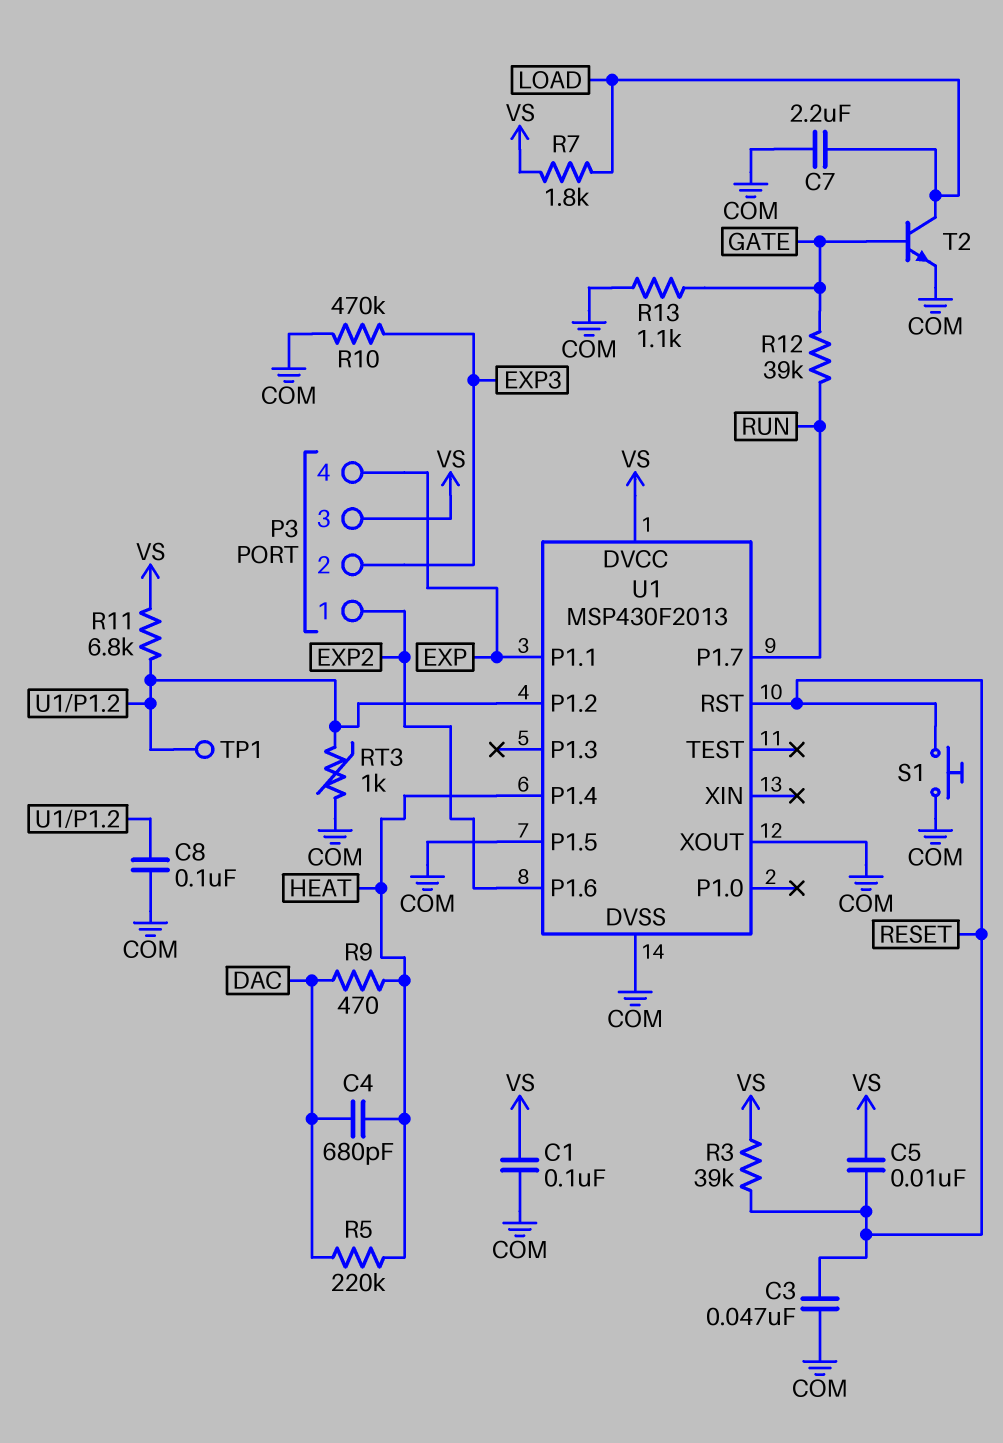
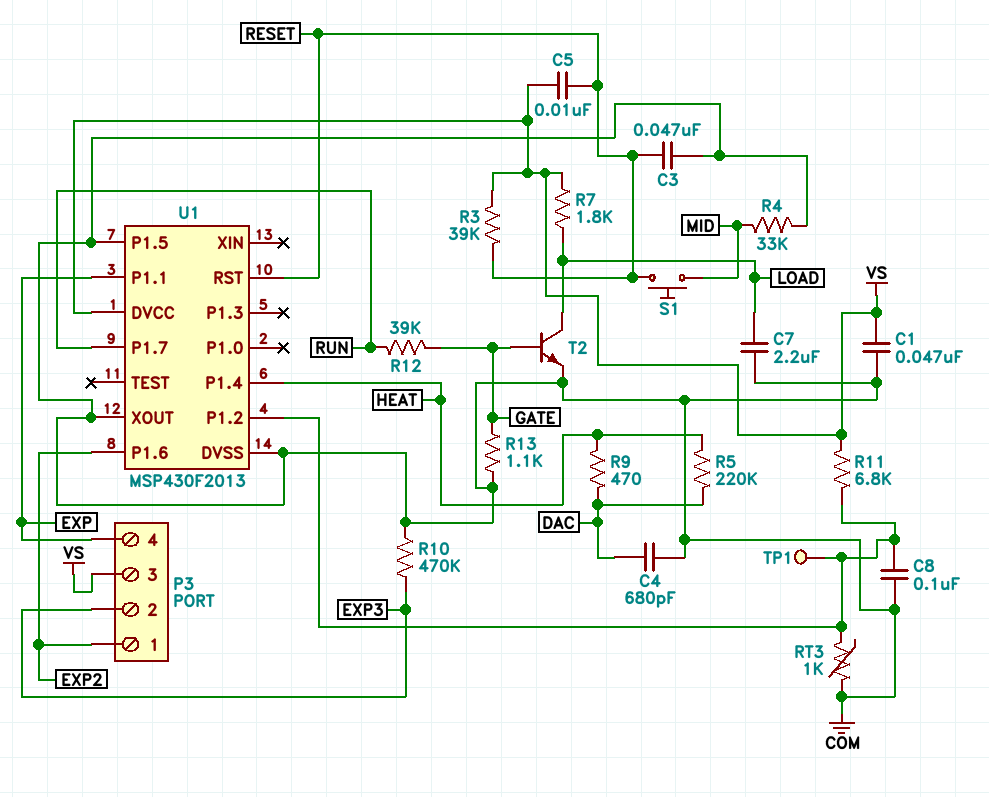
C1: 100nF (COM, VS) -> 47nF (COM, VS)
C4: 680pF (DAC, HEAT) -> 680pF (COM, DAC)
R4: none -> 33k (COM, MID)
S1: button (COM, RESET) -> button (MID, RESET)

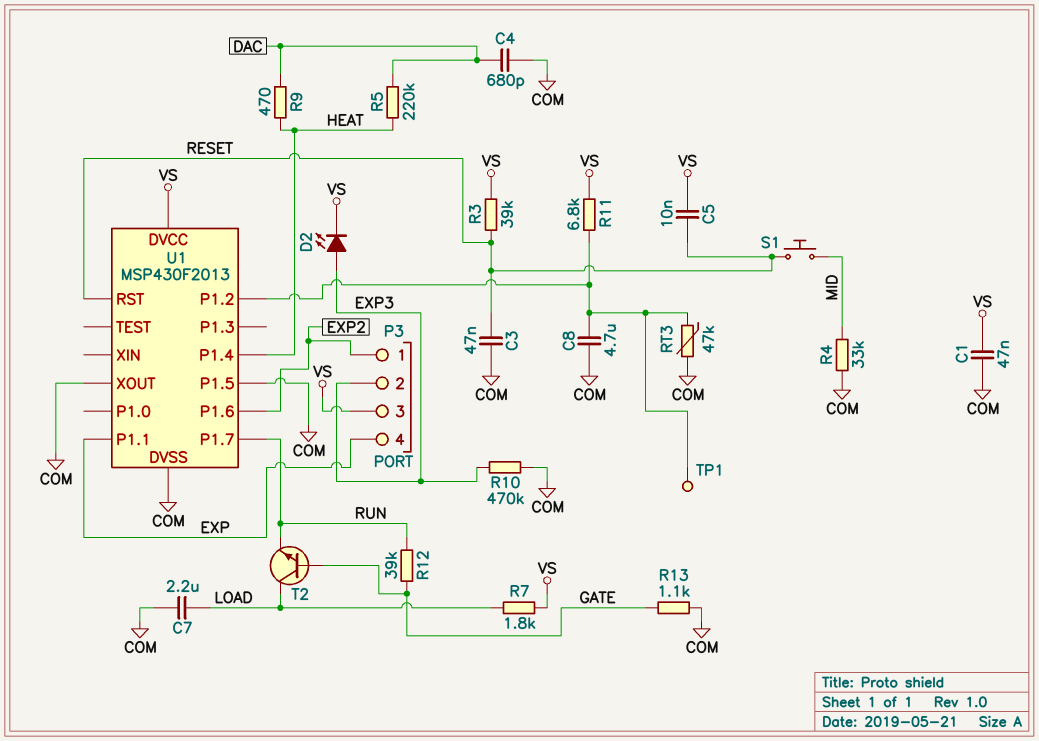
C8: 100nF (COM, U1/P1.2) -> 4.7uF (COM, U1/P1.2)
D2: none -> LED (A EXP3, K VS)
RT3: 1k (COM, U1/P1.2) -> 47k (COM, U1/P1.2)
T2: NPN (B GATE, C LOAD, E COM) -> NPN (B GATE, C LOAD, E RUN)

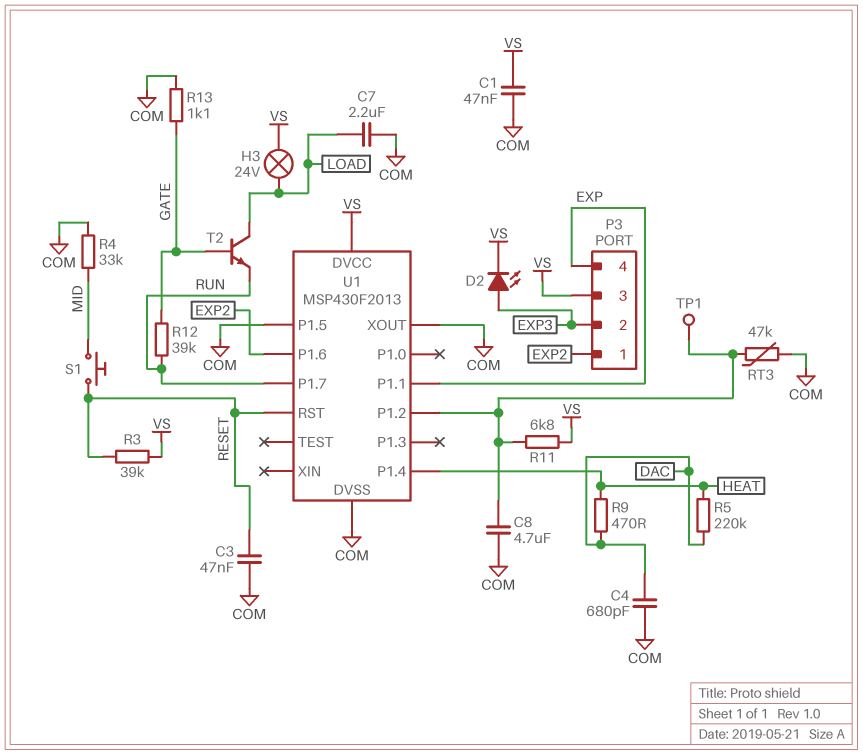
C5: 10nF (RESET, VS) -> none
H3: none -> lamp 24V (LOAD, VS)
R7: 1.8k (LOAD, VS) -> none
R10: 470k (COM, EXP3) -> none

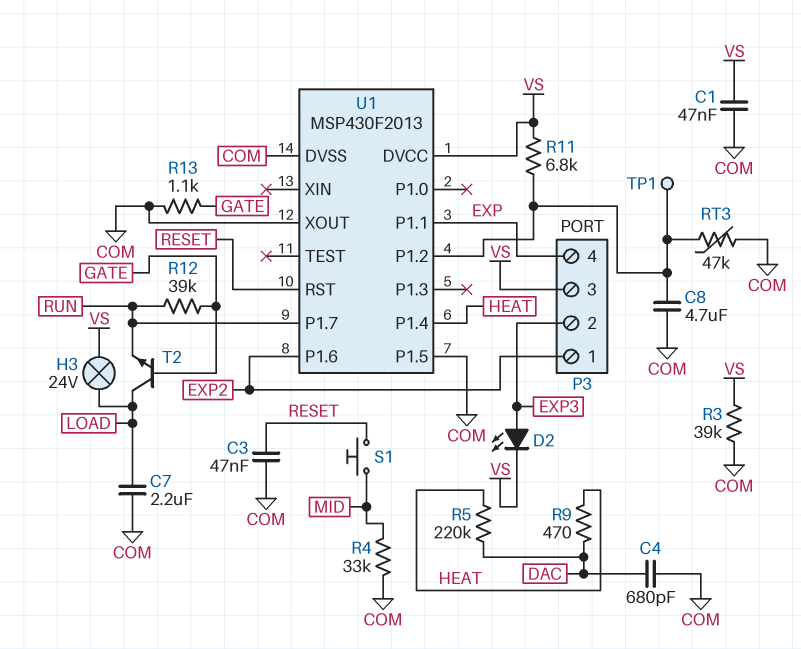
R3: 39k (RESET, VS) -> 39k (COM, VS)

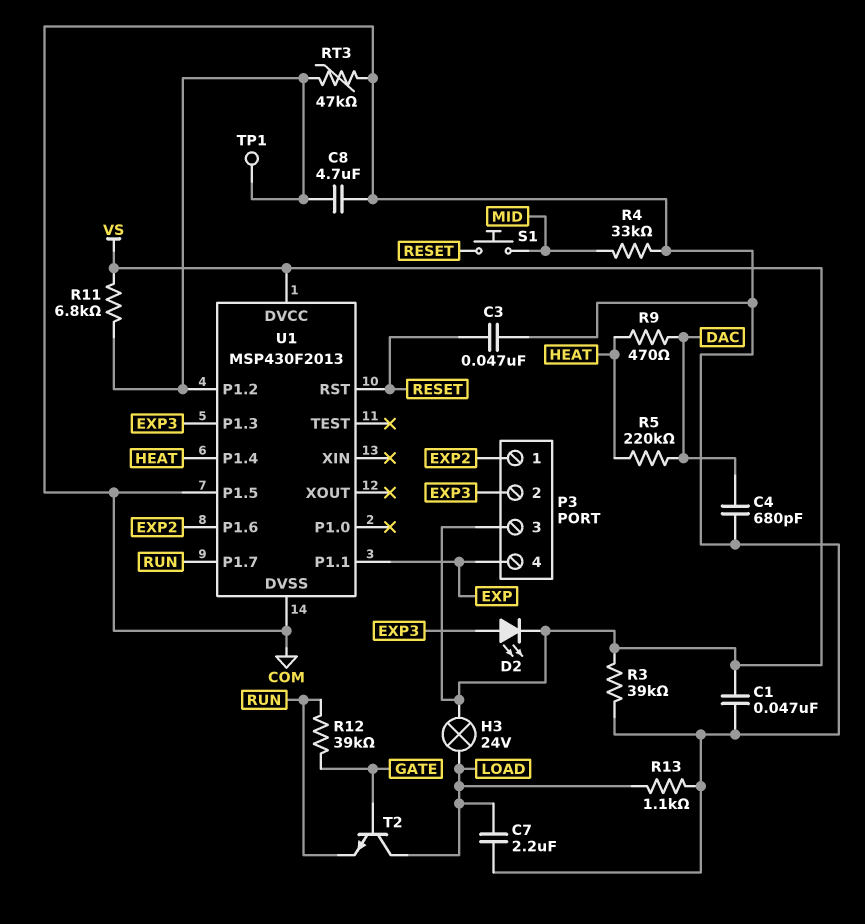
R13: 1.1k (COM, GATE) -> 1.1k (COM, LOAD)
U1 pin P1.3: none -> EXP3
U1 pin XOUT: COM -> none

